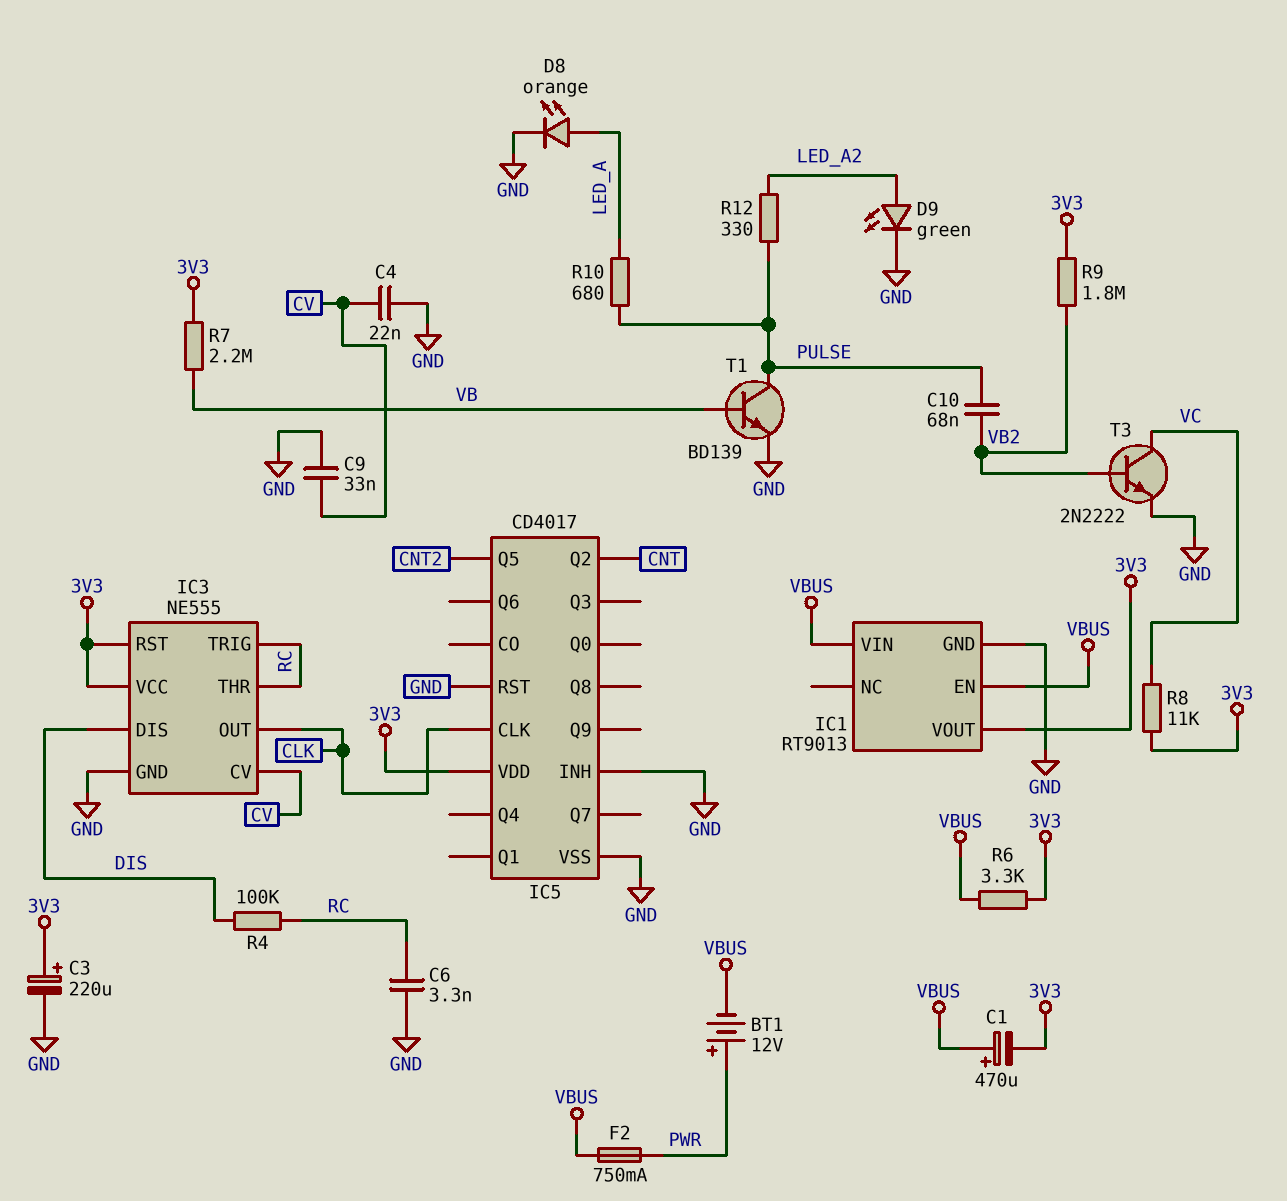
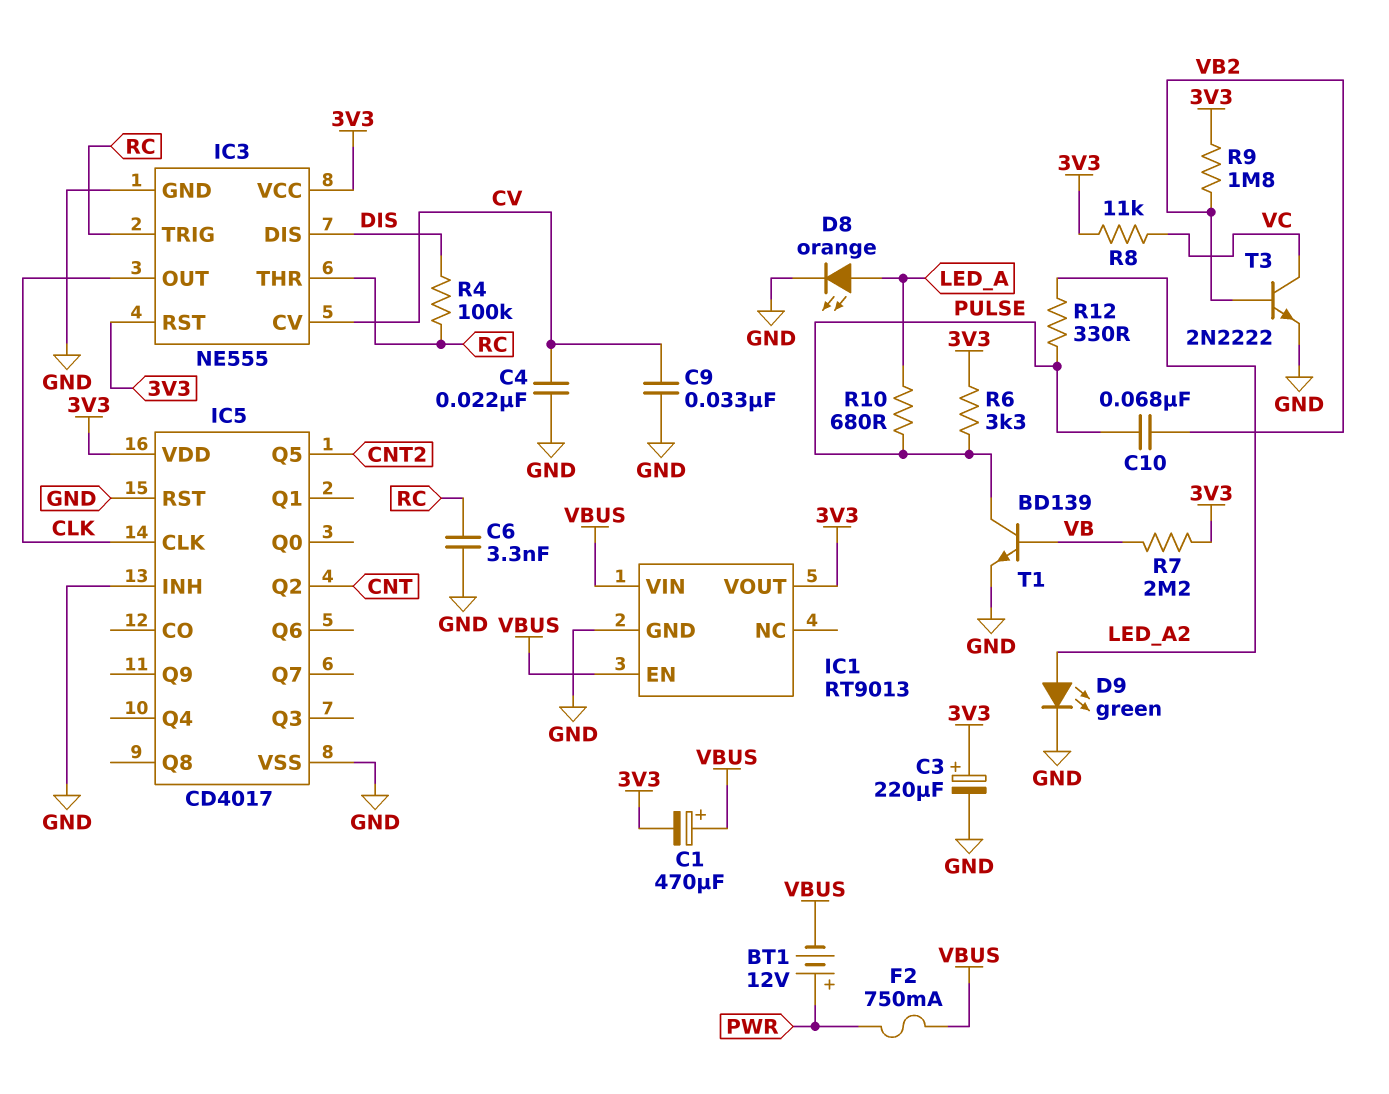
R6: 3.3k (3V3, VBUS) -> 3.3k (3V3, PULSE)

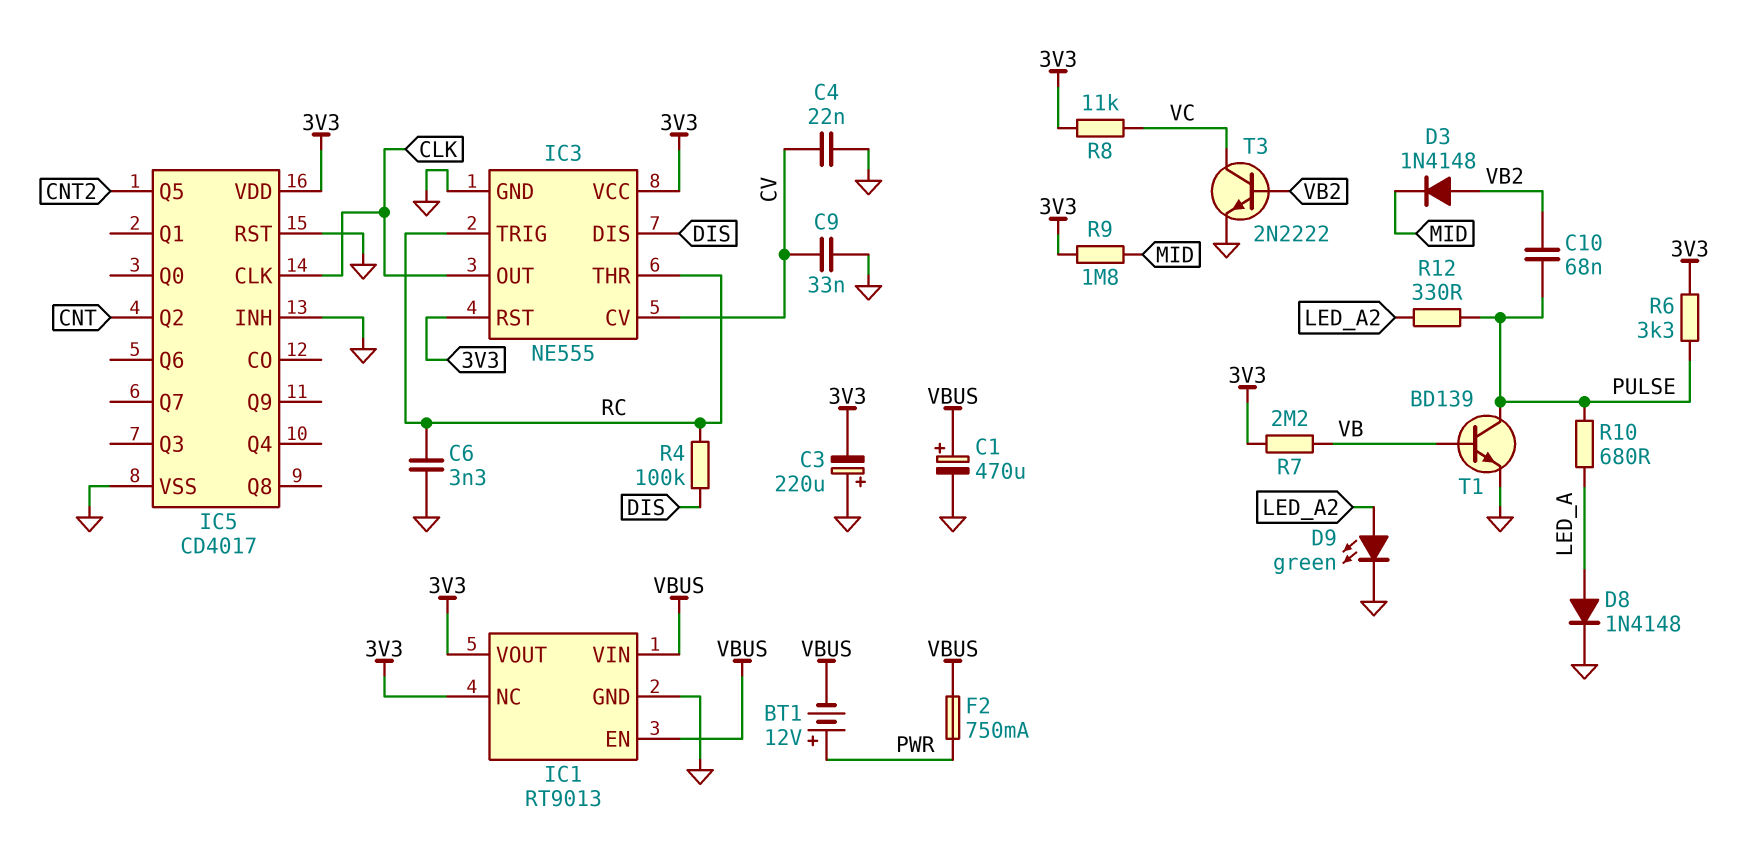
C1: 470uF (plus VBUS, minus 3V3) -> 470uF (plus VBUS, minus GND)
C3: 220uF (plus 3V3, minus GND) -> 220uF (plus GND, minus 3V3)
D3: none -> diode 1N4148 (A VB2, K MID)
D8: LED orange (A LED_A, K GND) -> diode 1N4148 (A LED_A, K GND)
IC1 pin NC: none -> 3V3
R9: 1.8M (3V3, VB2) -> 1.8M (3V3, MID)

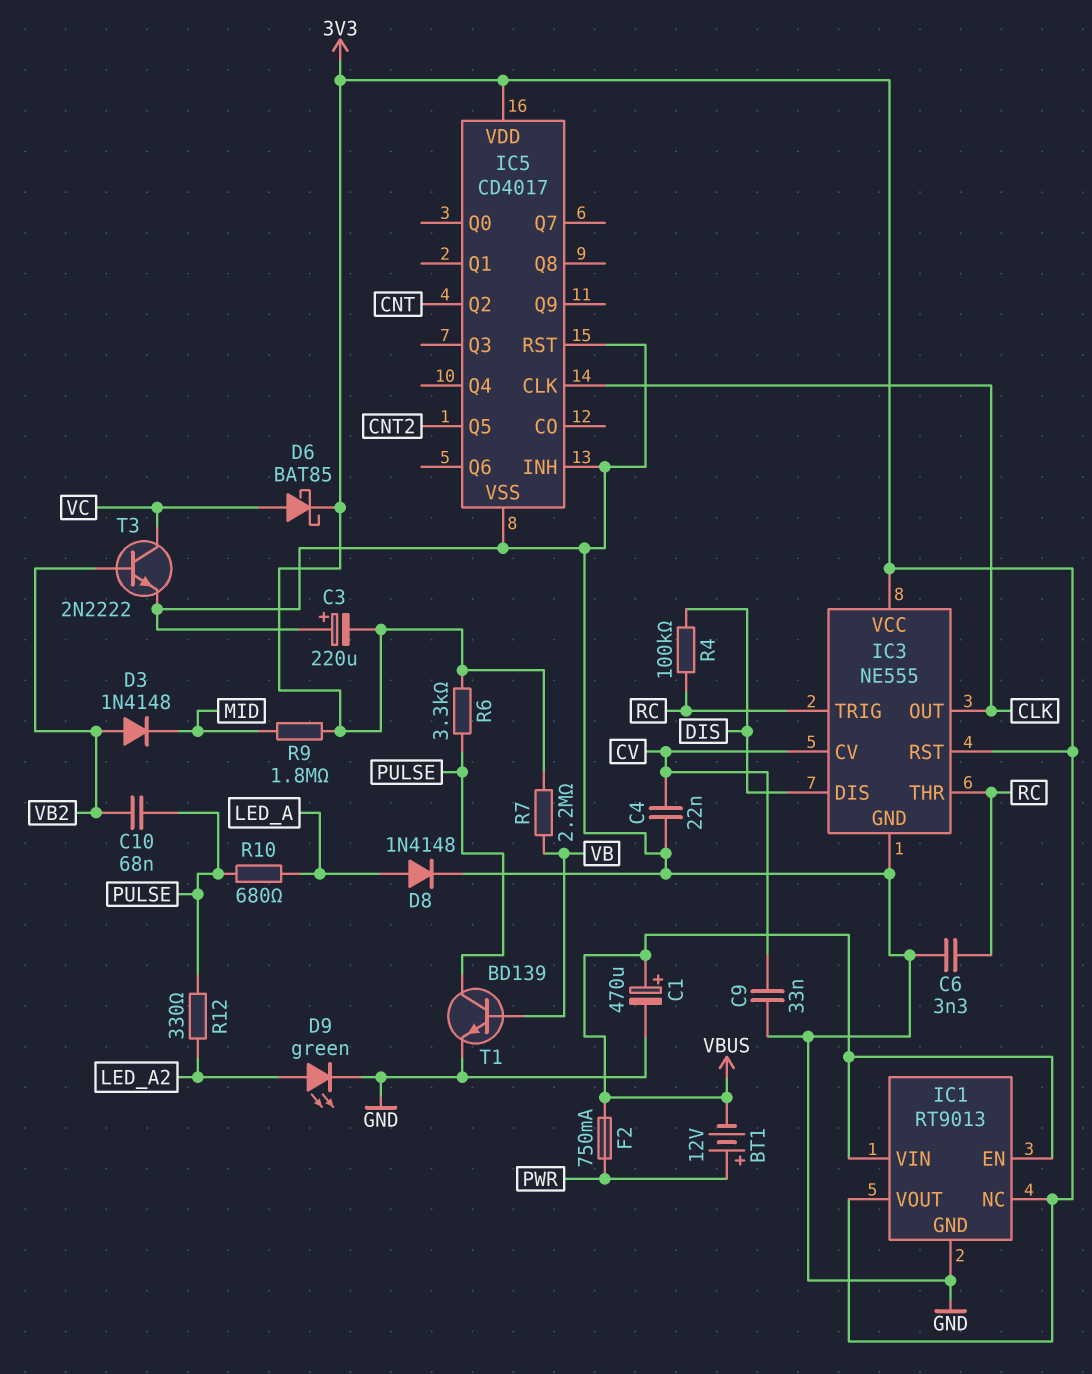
D6: none -> schottky BAT85 (A VC, K 3V3)
R8: 11k (3V3, VC) -> none

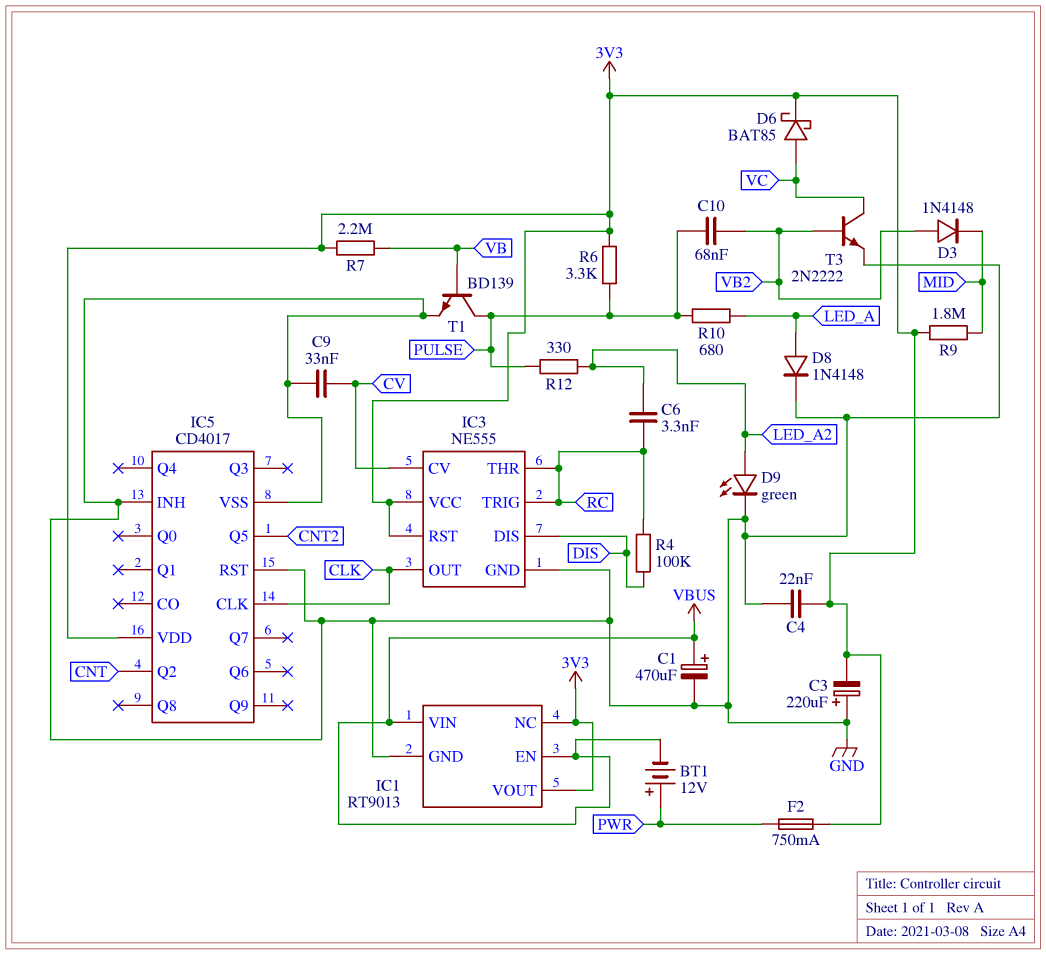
C4: 22nF (CV, GND) -> 22nF (3V3, GND)
C6: 3.3nF (GND, RC) -> 3.3nF (LED_A2, RC)
F2: 750mA (PWR, VBUS) -> 750mA (3V3, PWR)

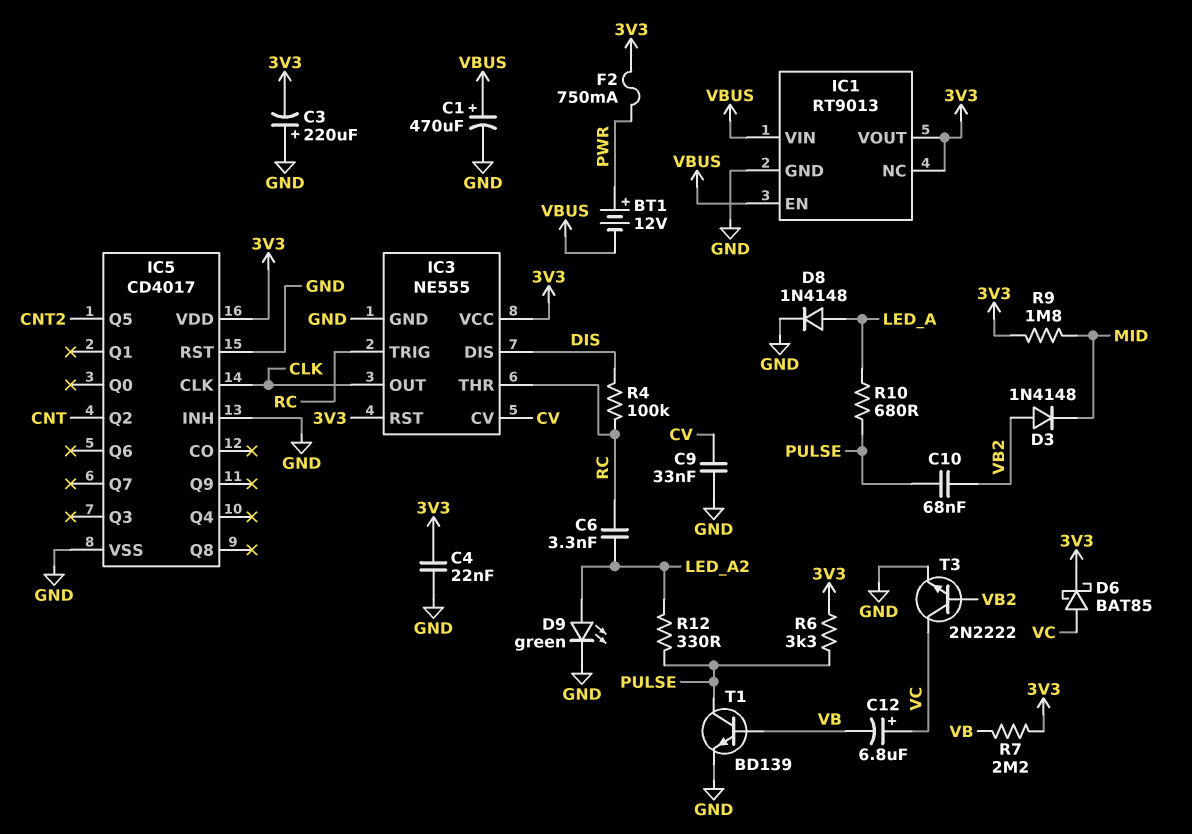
C12: none -> 6.8uF (plus VC, minus VB)

